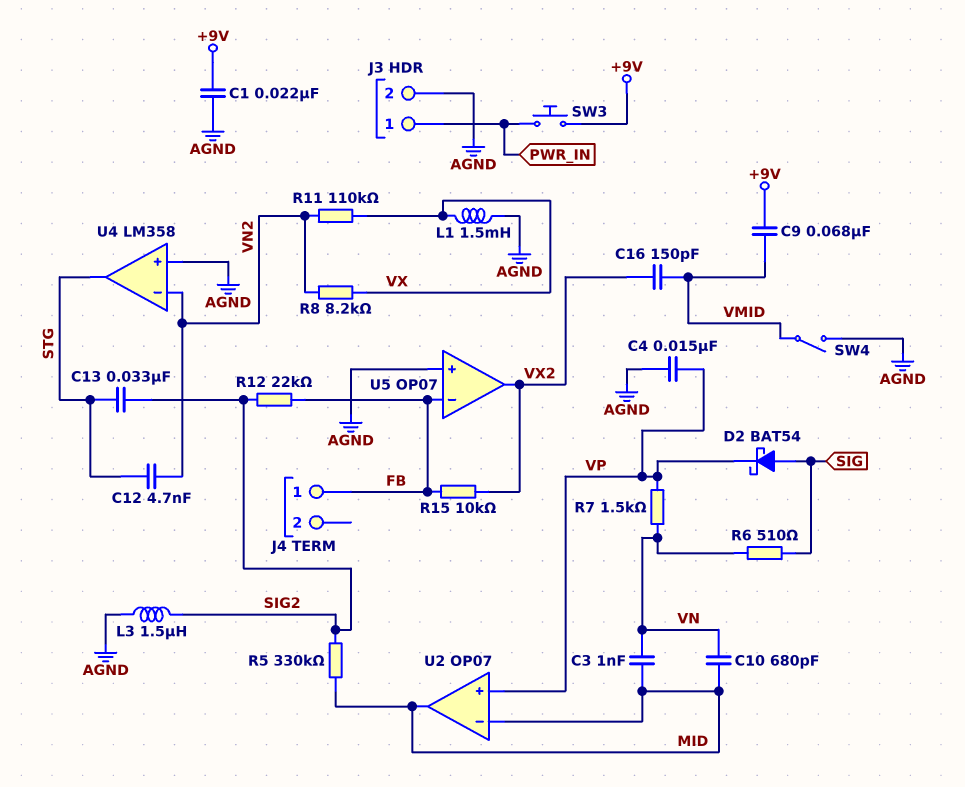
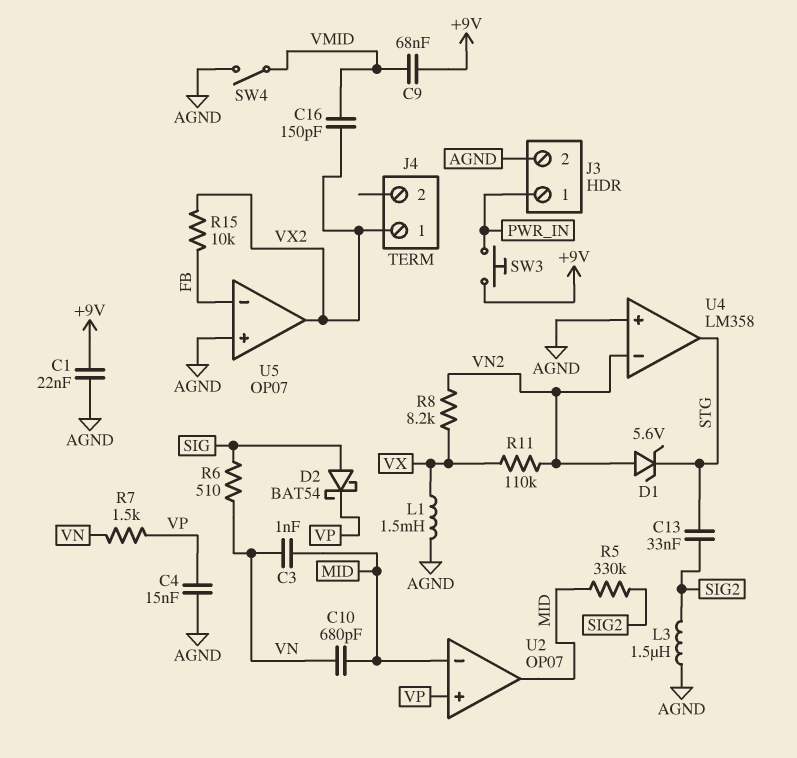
C12: 4.7nF (STG, VN2) -> none
D1: none -> zener 5.6V (A VN2, K STG)
J4 pin 1: FB -> VX2
R12: 22k (FB, SIG2) -> none

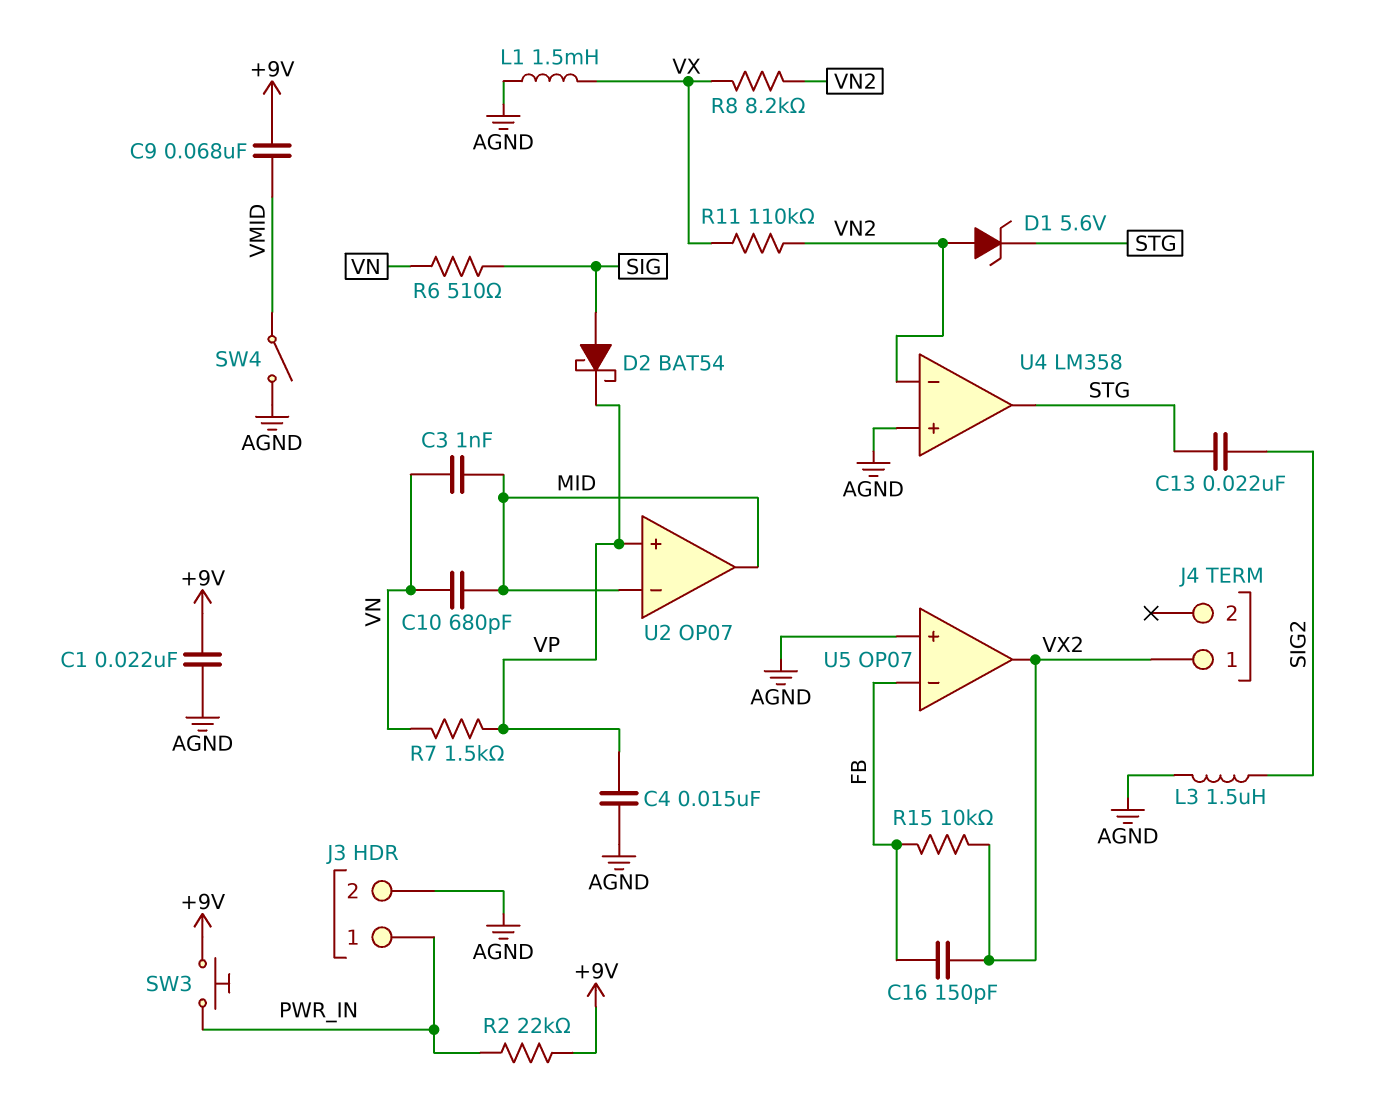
C13: 33nF (SIG2, STG) -> 22nF (SIG2, STG)
C16: 150pF (VMID, VX2) -> 150pF (FB, VX2)
R2: none -> 22k (+9V, PWR_IN)
R5: 330k (MID, SIG2) -> none

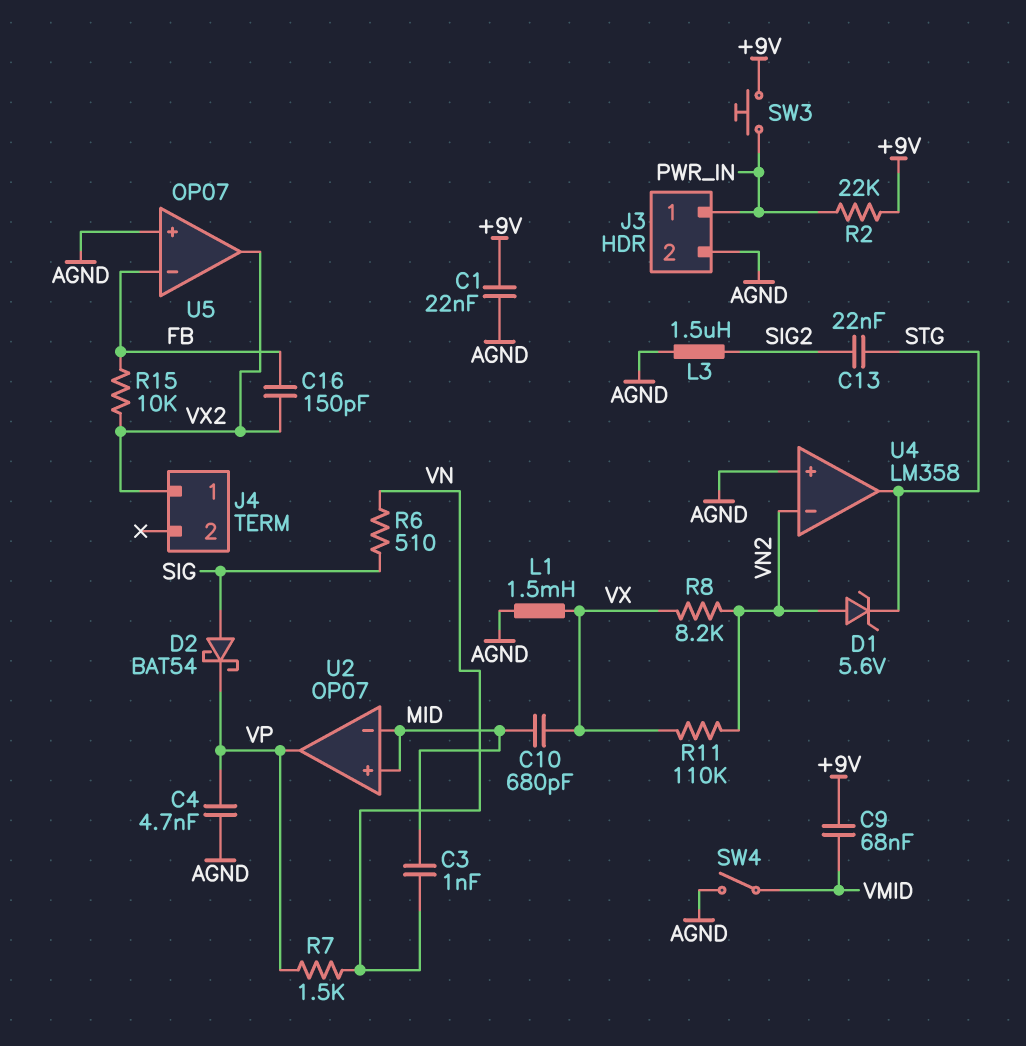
C4: 15nF (AGND, VP) -> 4.7nF (AGND, VP)
C10: 680pF (MID, VN) -> 680pF (MID, VX)
U2 pin in+: VP -> MID
U2 pin out: MID -> VP

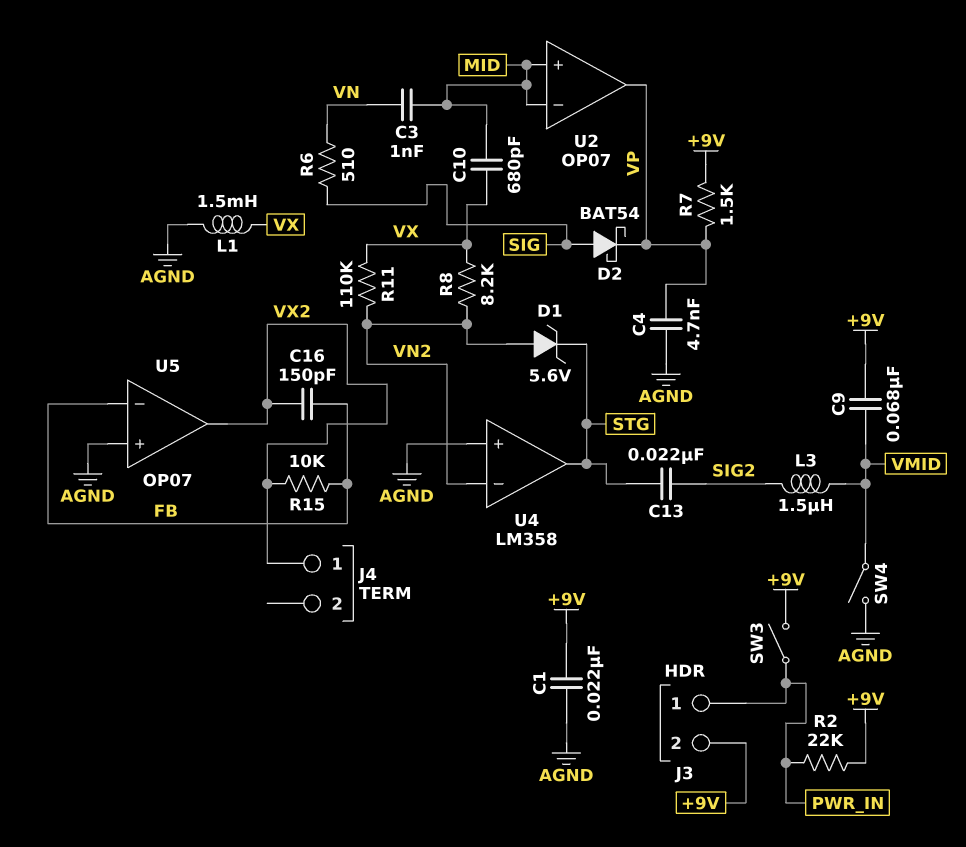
J3 pin 2: AGND -> +9V
L3: 1.5uH (AGND, SIG2) -> 1.5uH (SIG2, VMID)
R7: 1.5k (VN, VP) -> 1.5k (+9V, VP)
SW3: button (+9V, PWR_IN) -> switch (+9V, PWR_IN)

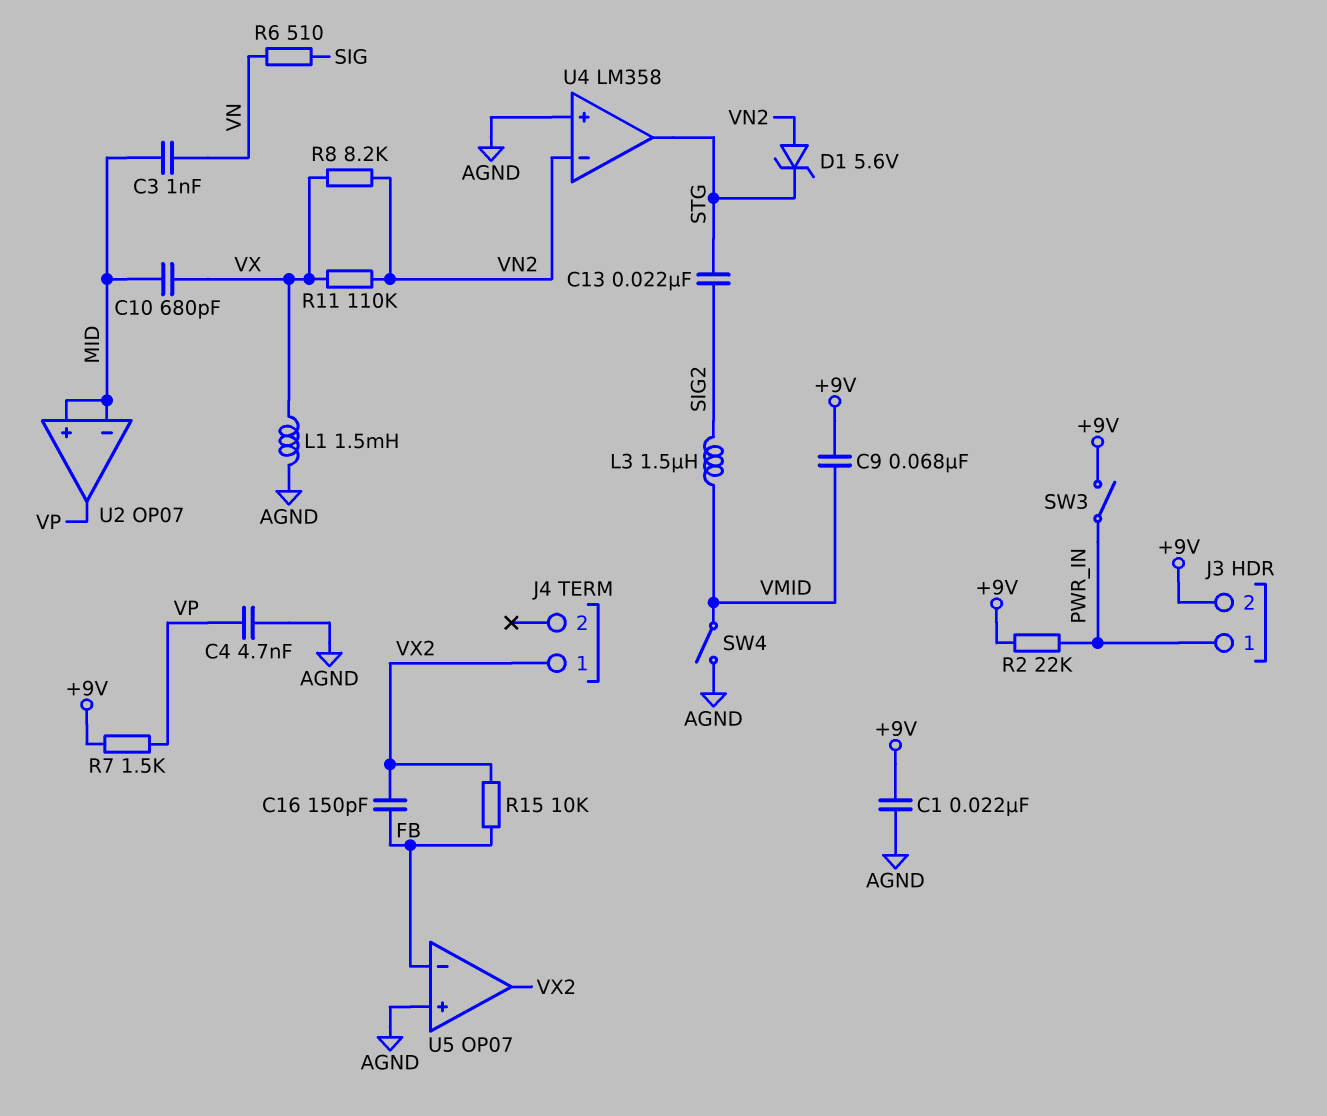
D2: schottky BAT54 (A SIG, K VP) -> none

